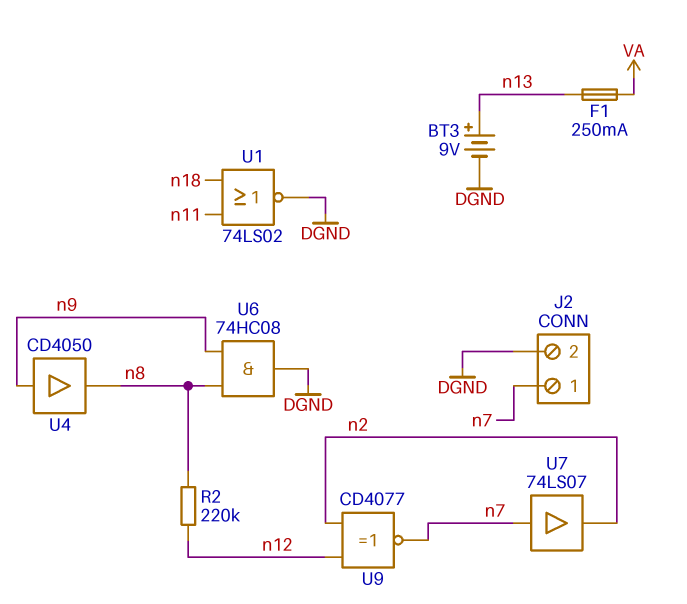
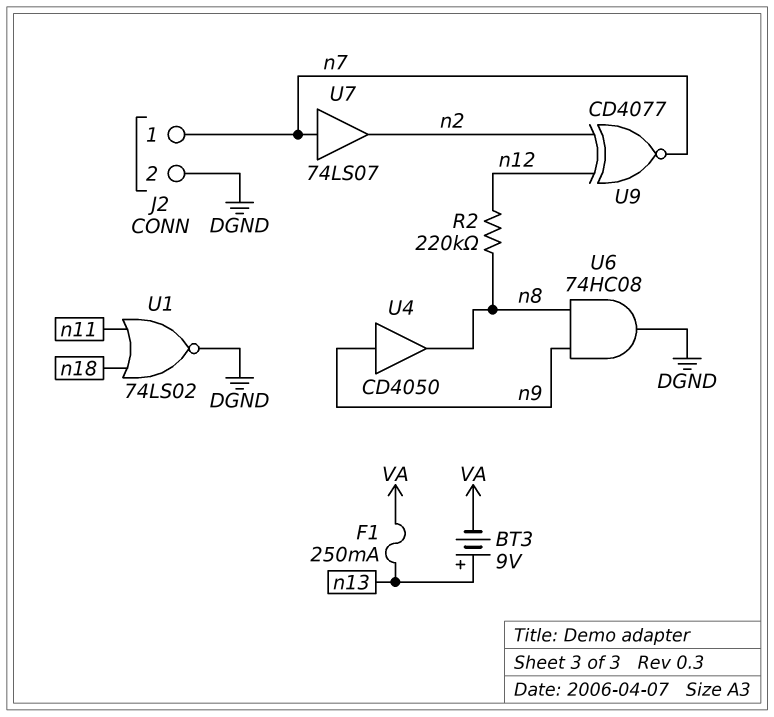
BT3: 9V (plus n13, minus DGND) -> 9V (plus n13, minus VA)

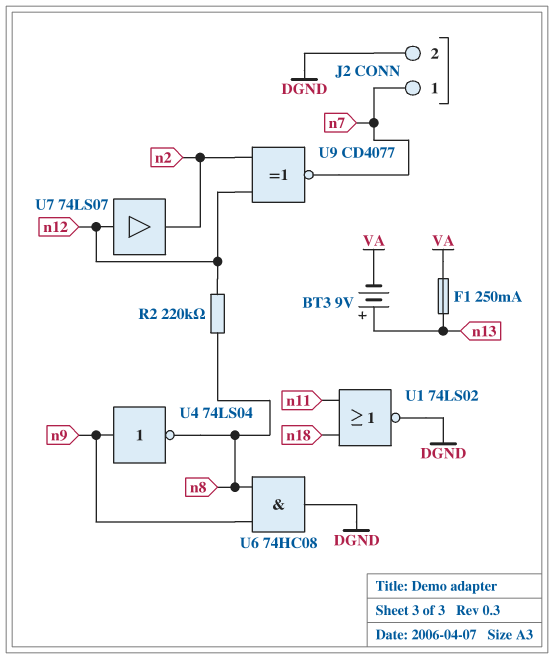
U4: buffer CD4050 (in n9, out n8) -> NOT 74LS04 (in n9, out n8)
U7: buffer 74LS07 (in n7, out n2) -> buffer 74LS07 (in n12, out n2)

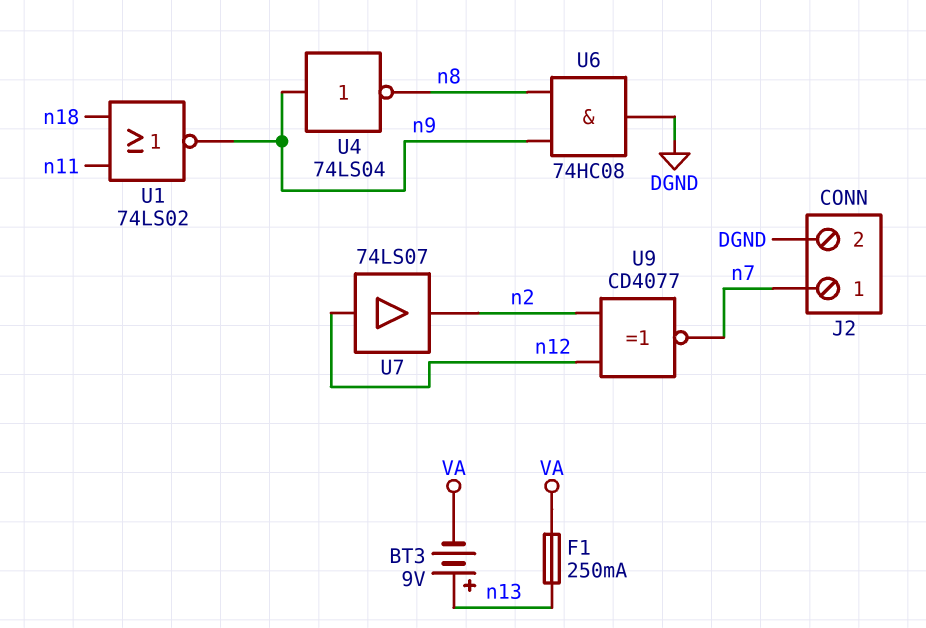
R2: 220k (n8, n12) -> none
U1: NOR 74LS02 (in n11, in n18, out DGND) -> NOR 74LS02 (in n11, in n18, out n9)

